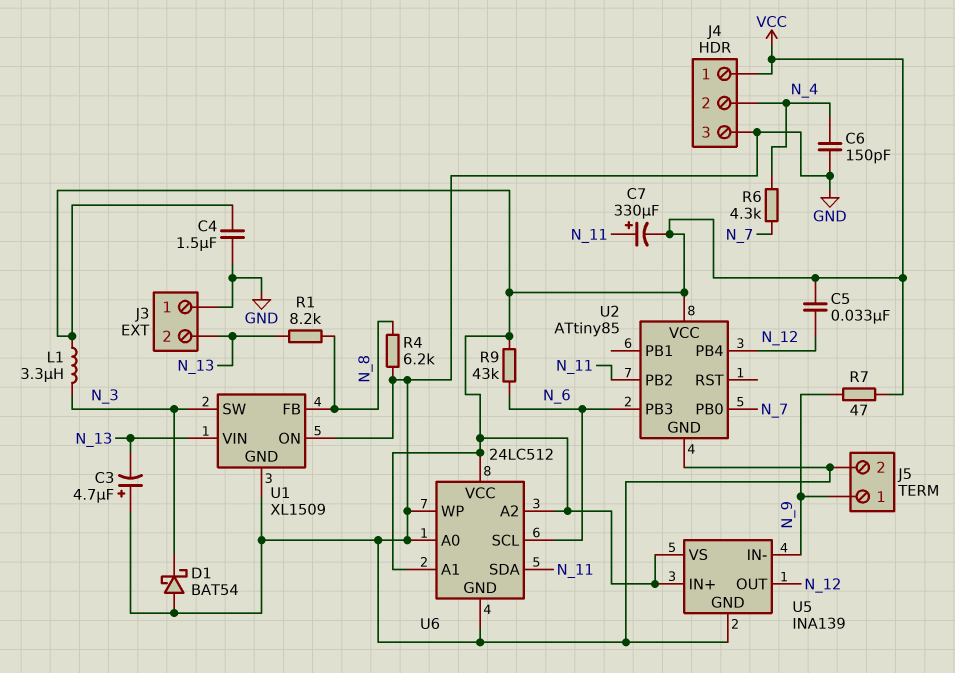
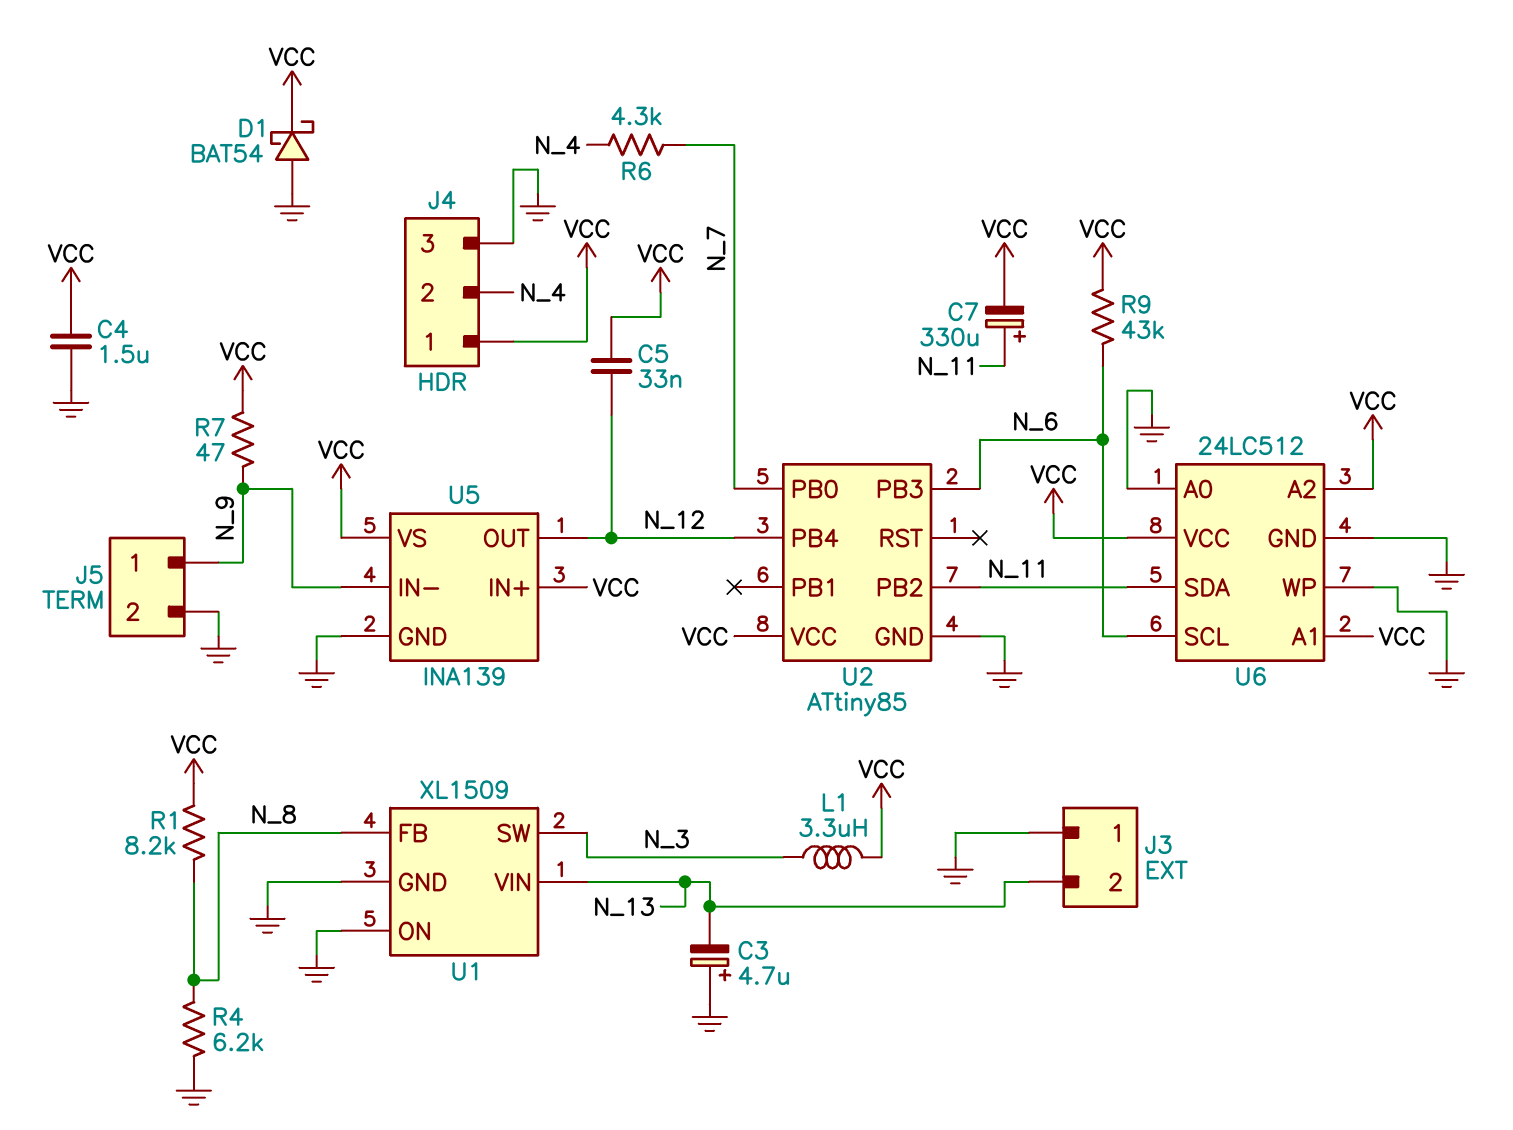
C6: 150pF (GND, N_4) -> none
D1: schottky BAT54 (A GND, K N_3) -> schottky BAT54 (A GND, K VCC)
R1: 8.2k (N_8, N_13) -> 8.2k (N_8, VCC)

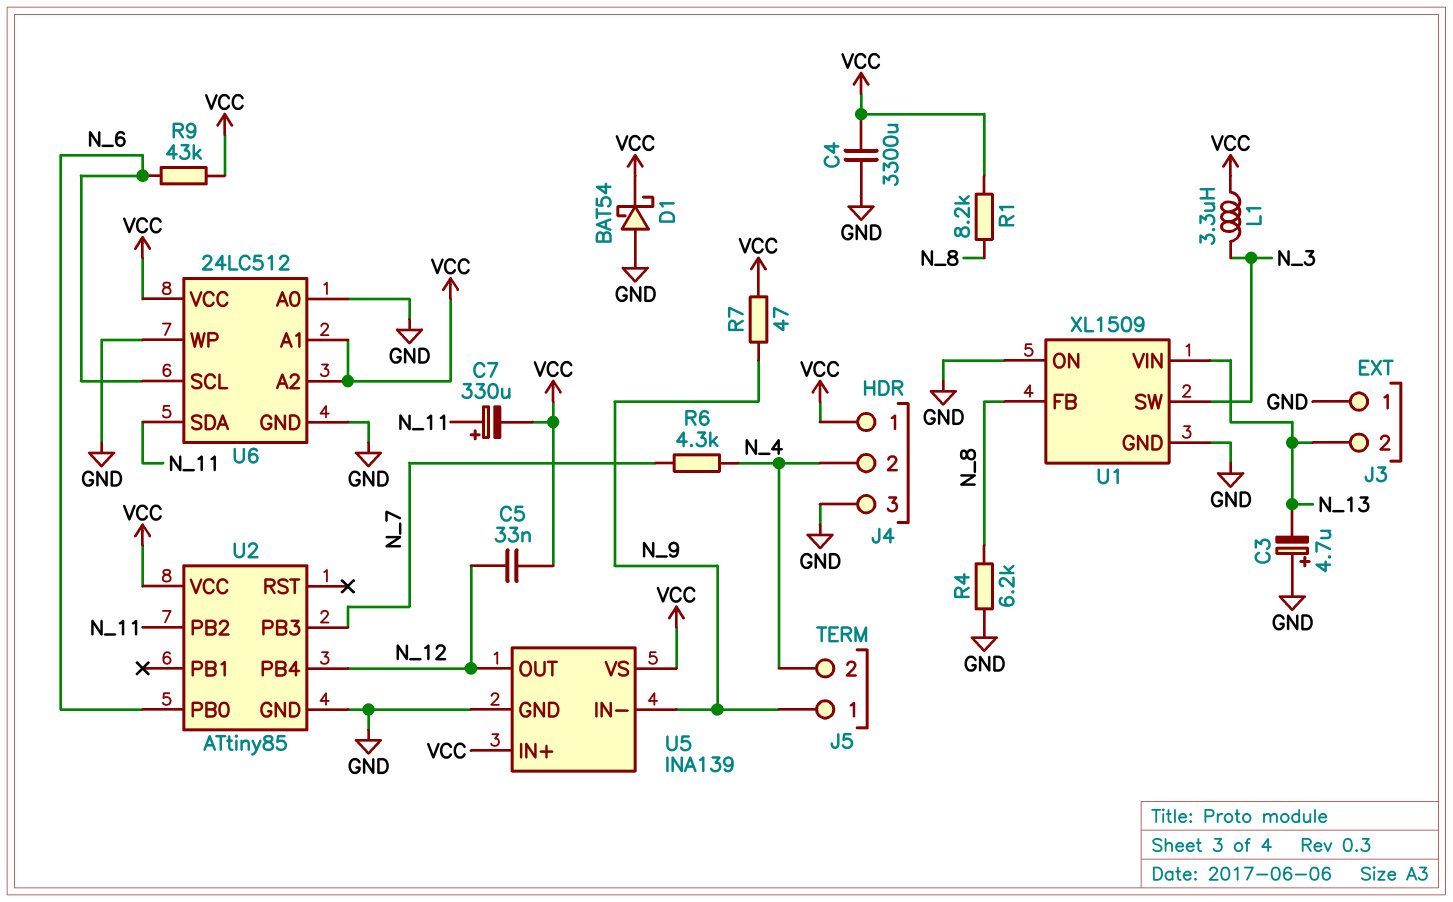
C4: 1.5uF (GND, VCC) -> 3300uF (GND, VCC)
J5 pin 2: GND -> N_4
U2 pin PB0: N_7 -> N_6
U2 pin PB3: N_6 -> N_7

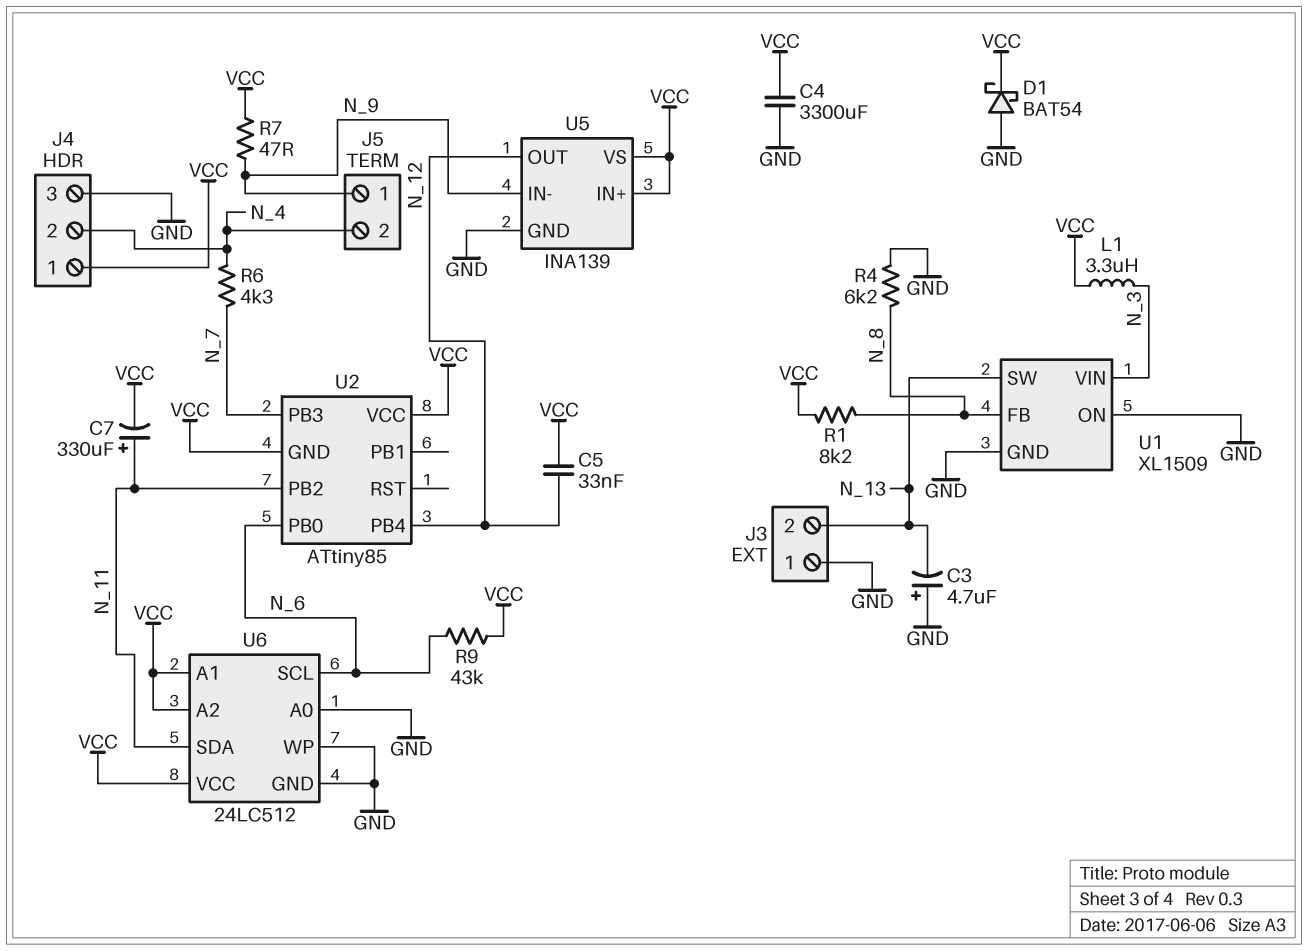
U1 pin SW: N_3 -> N_13
U1 pin VIN: N_13 -> N_3
U2 pin GND: GND -> VCC

